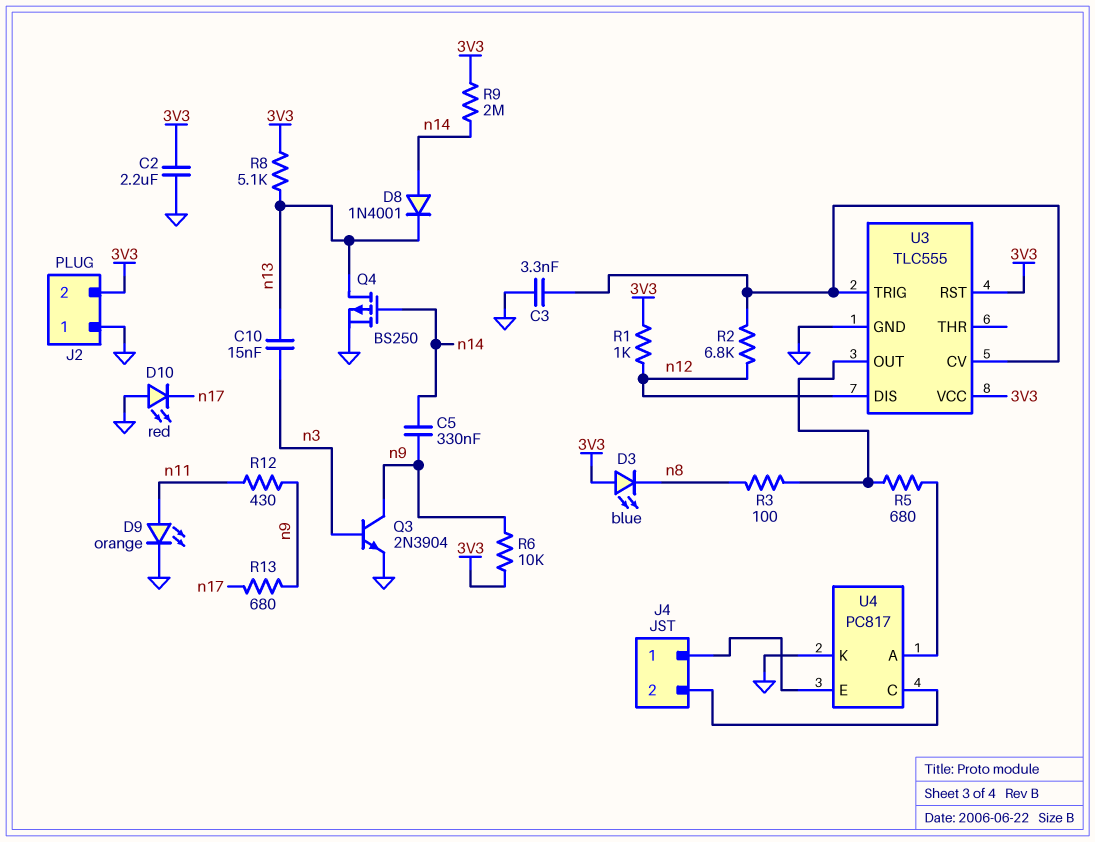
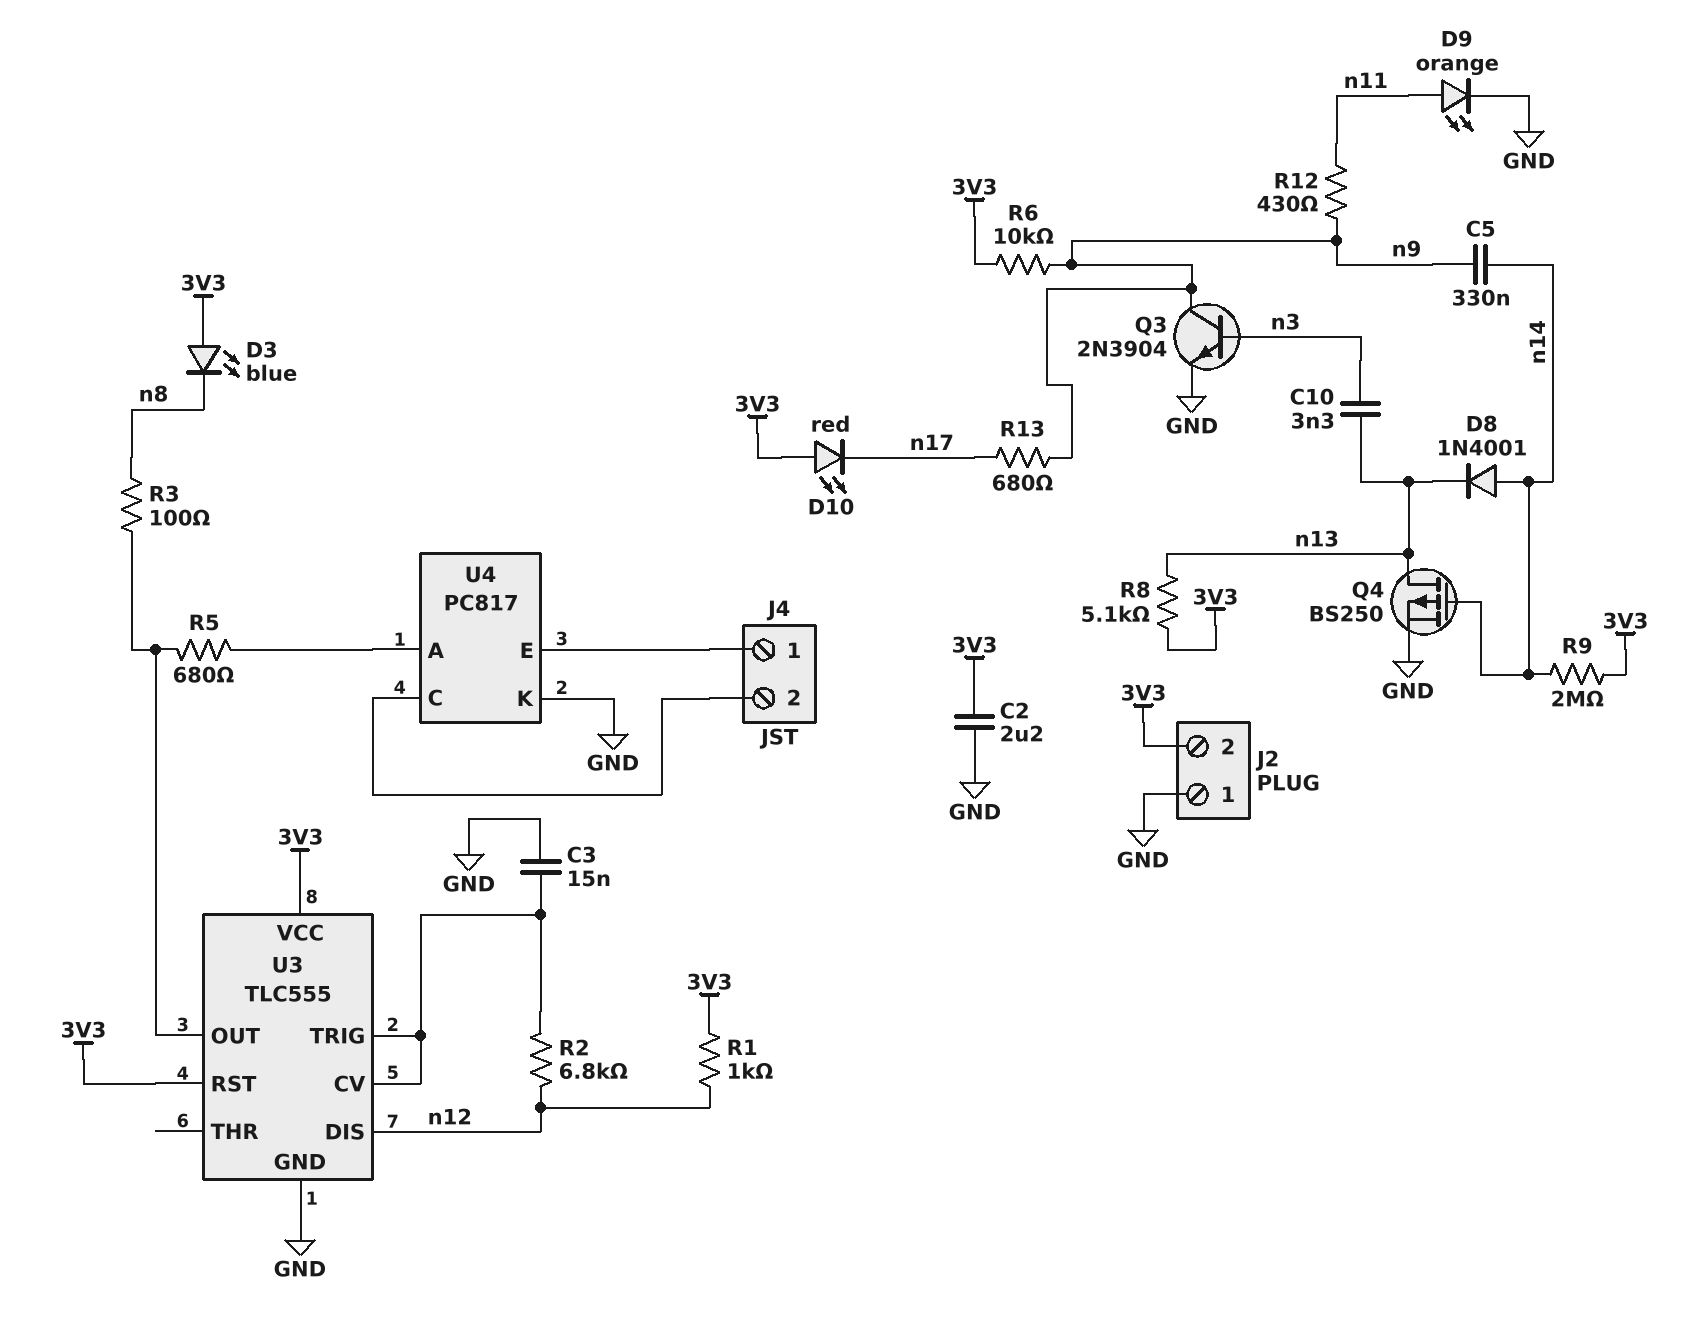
C3: 3.3nF (GND, U3/CV) -> 15nF (GND, U3/CV)
C10: 15nF (n3, n13) -> 3.3nF (n3, n13)
D10: LED red (A GND, K n17) -> LED red (A 3V3, K n17)

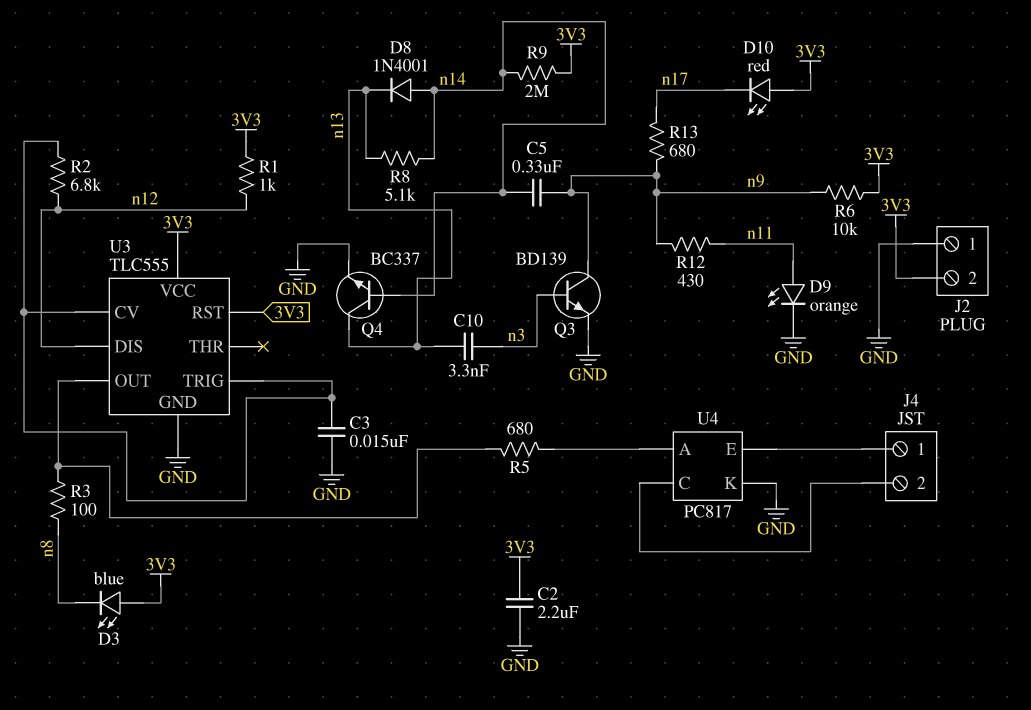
Q3: NPN 2N3904 (B n3, C n9, E GND) -> NPN BD139 (B n3, C n9, E GND)
Q4: PMOS BS250 (G n14, D n13, S GND) -> NPN BC337 (B n14, C n13, E GND)
R8: 5.1k (3V3, n13) -> 5.1k (n13, n14)

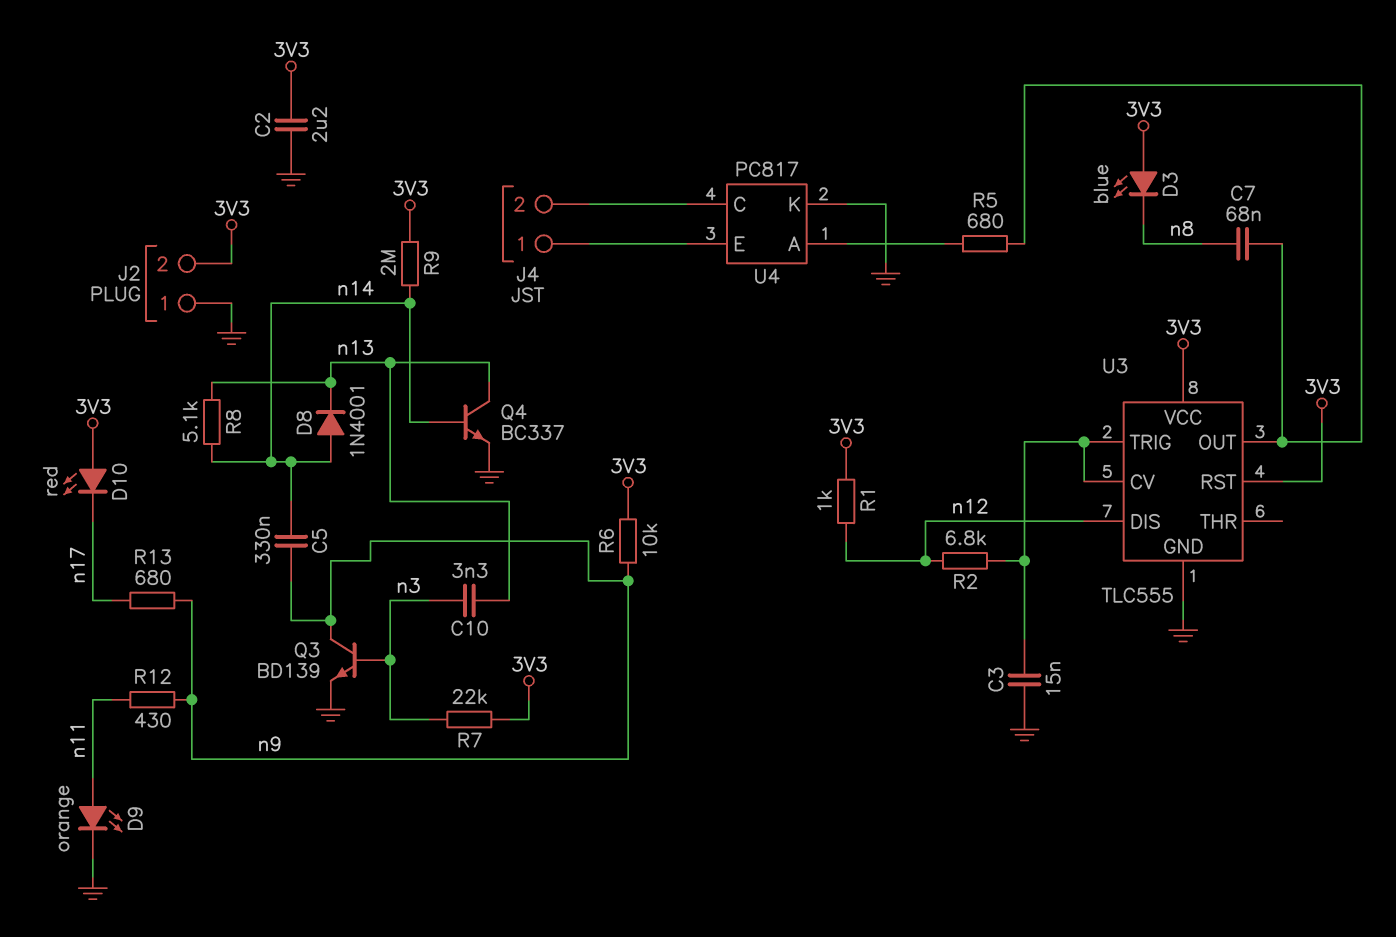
C7: none -> 68nF (U3/OUT, n8)
R3: 100 (U3/OUT, n8) -> none
R7: none -> 22k (3V3, n3)

